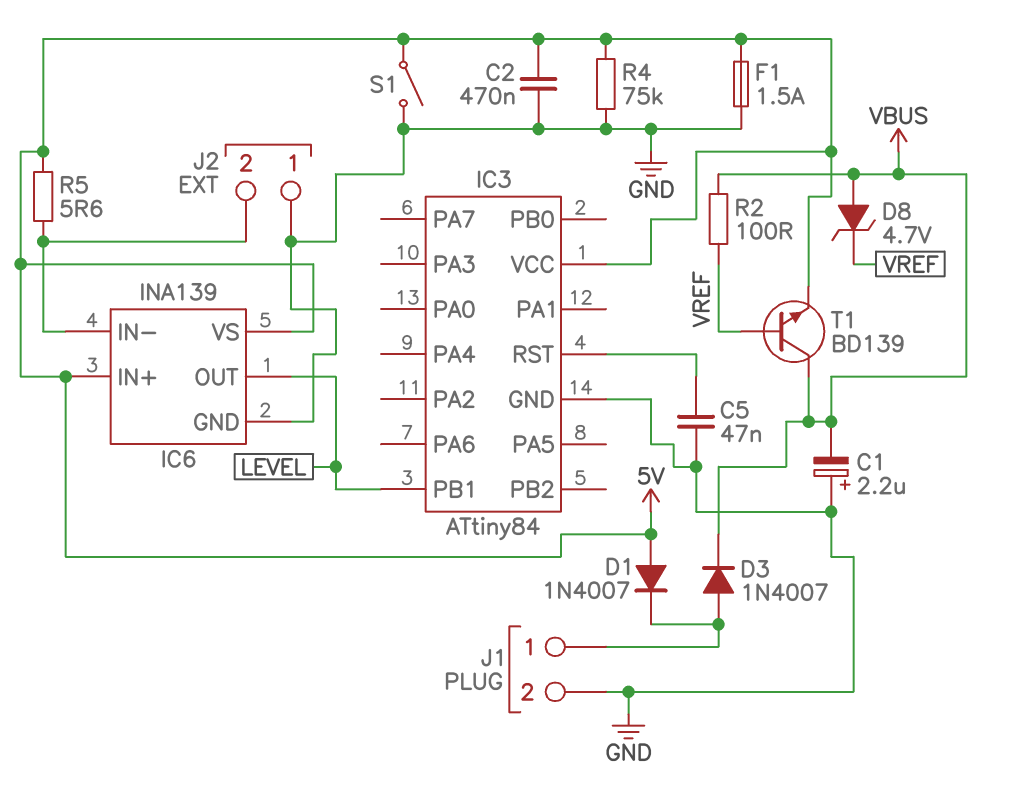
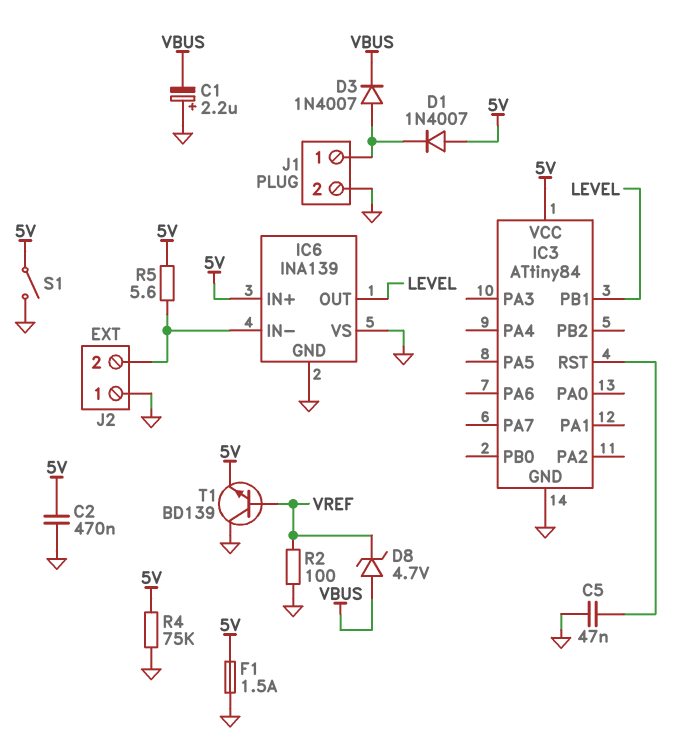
IC6 pin VS: 5V -> GND
R2: 100 (VBUS, VREF) -> 100 (GND, VREF)
T1: NPN BD139 (B VREF, C VBUS, E 5V) -> NPN BD139 (B VREF, C GND, E 5V)

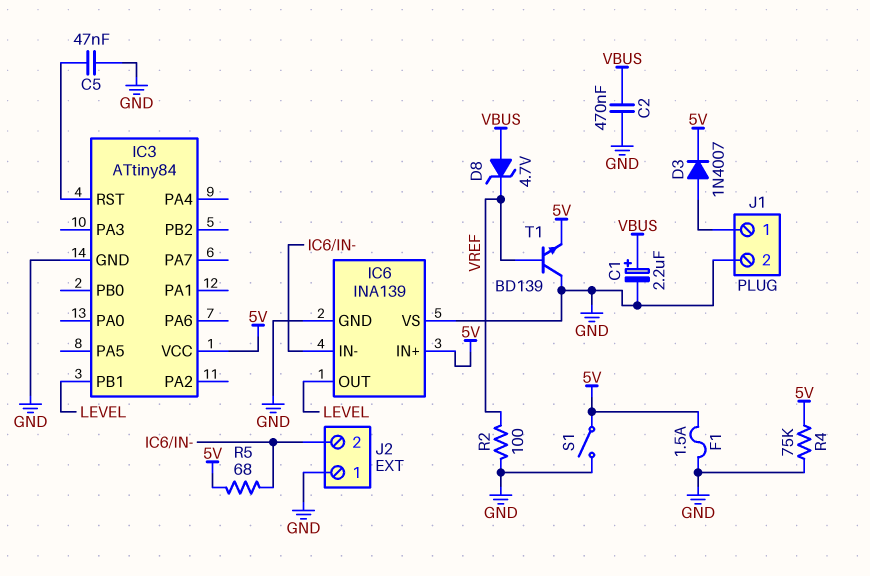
C1: 2.2uF (plus GND, minus VBUS) -> 2.2uF (plus VBUS, minus GND)
C2: 470nF (5V, GND) -> 470nF (GND, VBUS)
D1: diode 1N4007 (A 5V, K J1/1) -> none
D3: diode 1N4007 (A J1/1, K VBUS) -> diode 1N4007 (A J1/1, K 5V)
R5: 5.6 (5V, IC6/IN-) -> 68 (5V, IC6/IN-)

